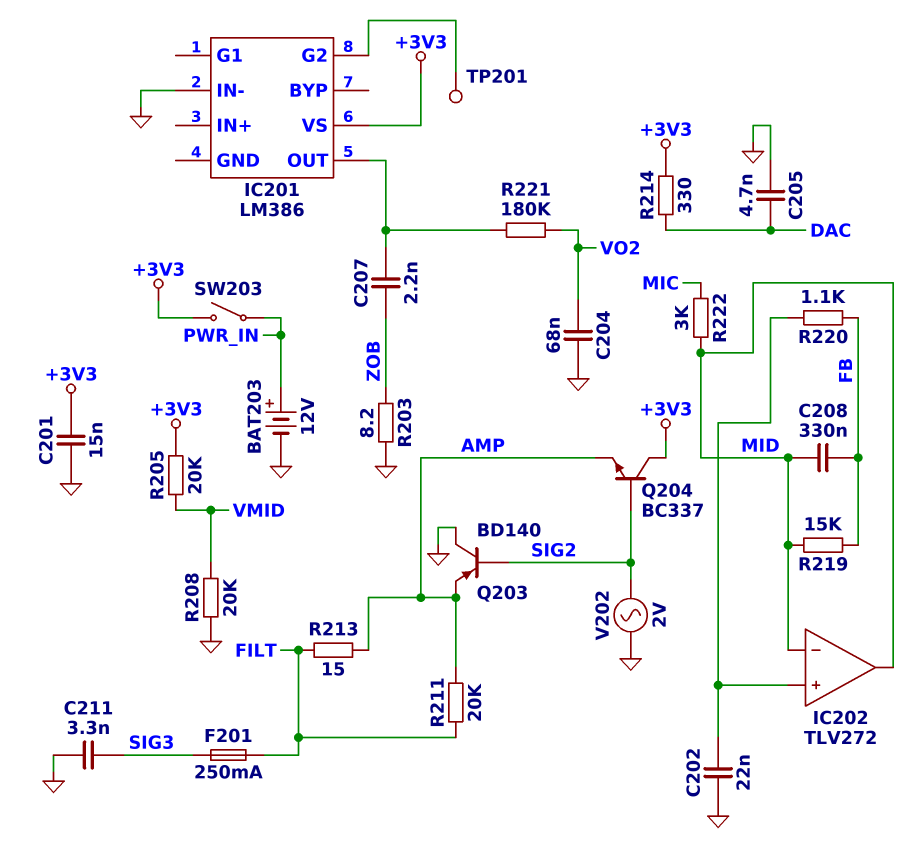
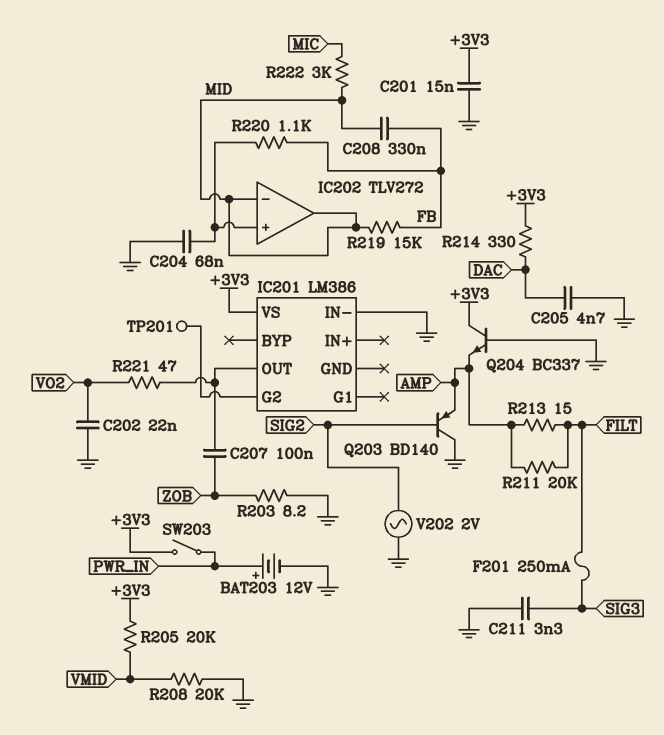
C202: 22nF (GND, IC202/in+) -> 22nF (GND, VO2)
C204: 68nF (GND, VO2) -> 68nF (GND, IC202/in+)
C207: 2.2nF (IC201/OUT, ZOB) -> 100nF (IC201/OUT, ZOB)
Q204: NPN BC337 (B SIG2, C +3V3, E AMP) -> NPN BC337 (B GND, C +3V3, E AMP)
R221: 180k (IC201/OUT, VO2) -> 47 (IC201/OUT, VO2)

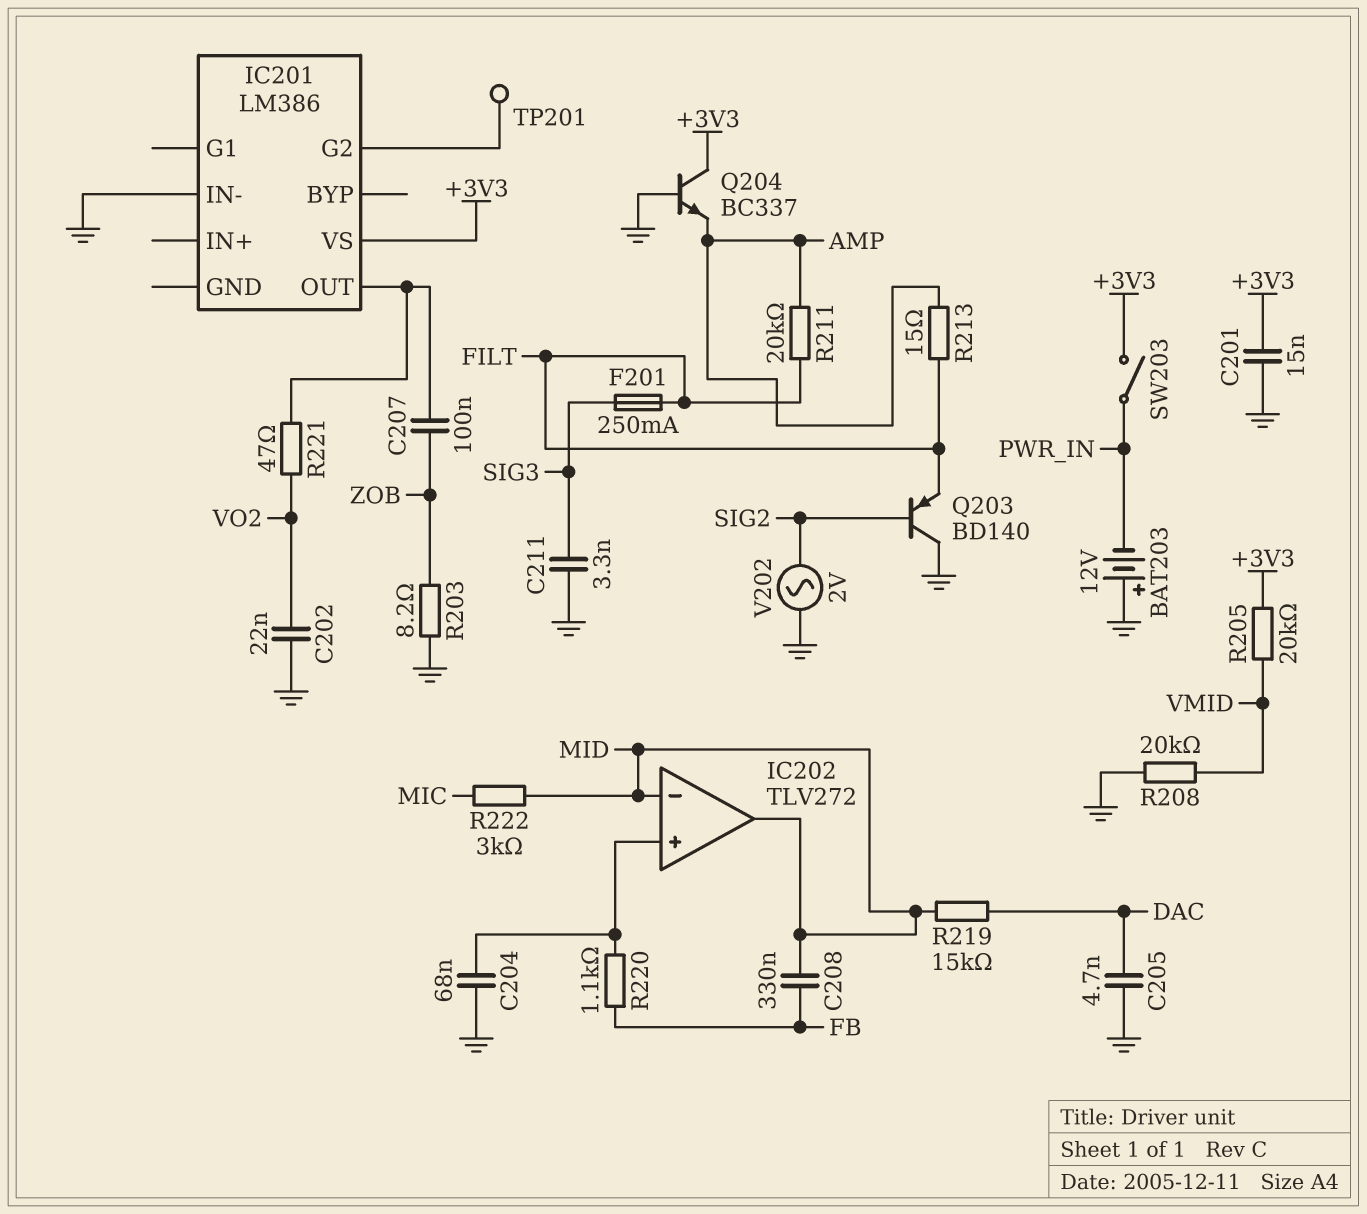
BAT203: 12V (plus PWR_IN, minus GND) -> 12V (plus GND, minus PWR_IN)
Q203: PNP BD140 (B SIG2, C GND, E AMP) -> PNP BD140 (B SIG2, C GND, E FILT)
R214: 330 (+3V3, DAC) -> none
R219: 15k (FB, MID) -> 15k (DAC, MID)

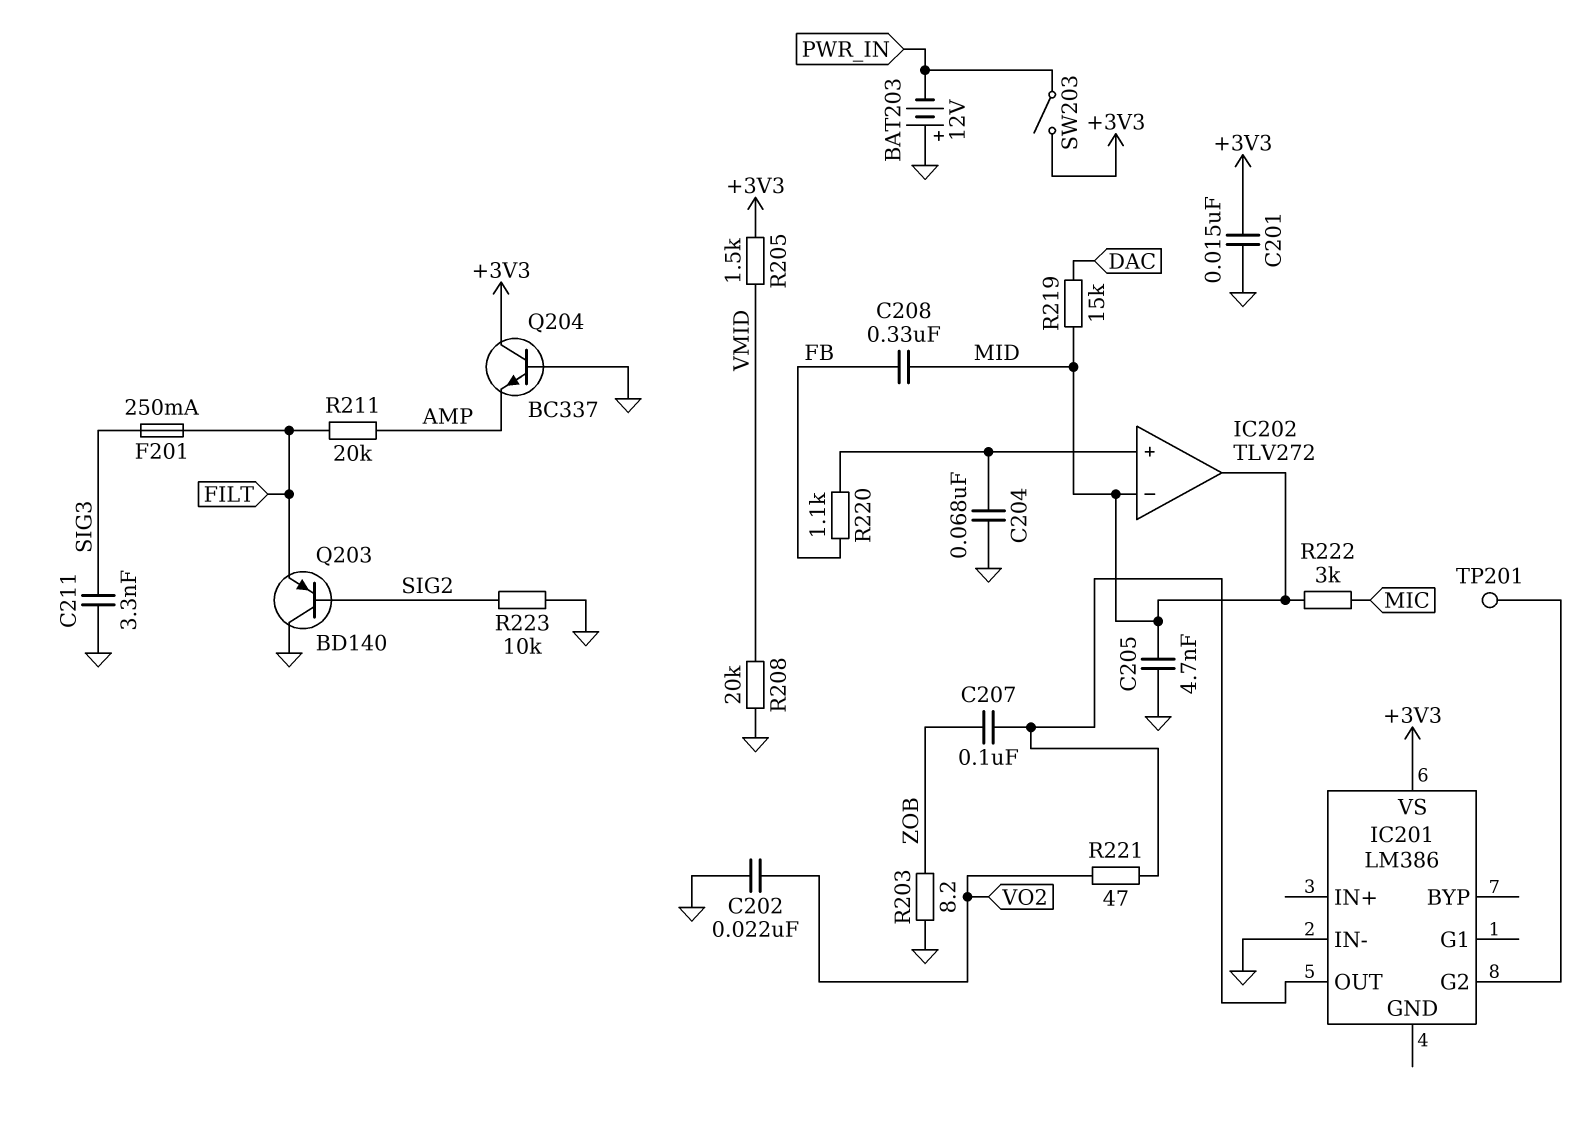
C205: 4.7nF (DAC, GND) -> 4.7nF (GND, MID)
R205: 20k (+3V3, VMID) -> 1.5k (+3V3, VMID)
R213: 15 (AMP, FILT) -> none
R223: none -> 10k (GND, SIG2)
V202: AC 2V (GND, SIG2) -> none

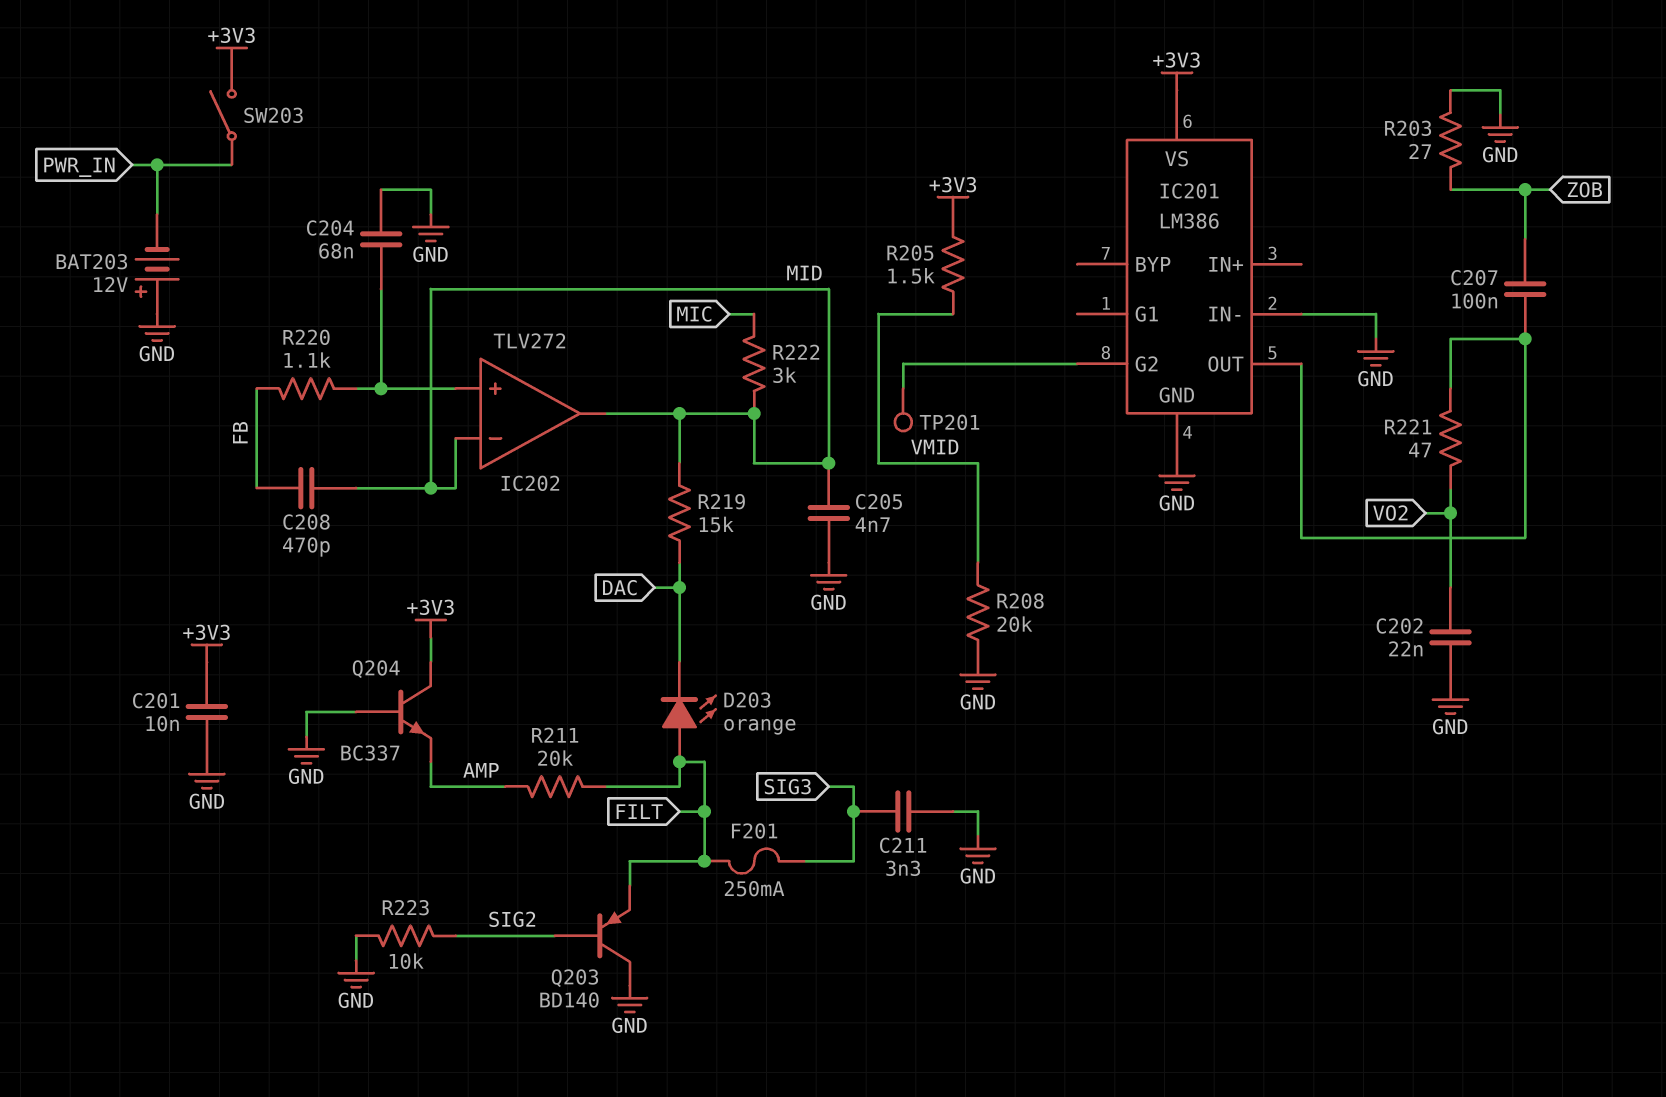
C201: 15nF (+3V3, GND) -> 10nF (+3V3, GND)
C208: 330nF (FB, MID) -> 470pF (FB, MID)
D203: none -> LED orange (A FILT, K DAC)
IC201 pin GND: none -> GND
R203: 8.2 (GND, ZOB) -> 27 (GND, ZOB)

